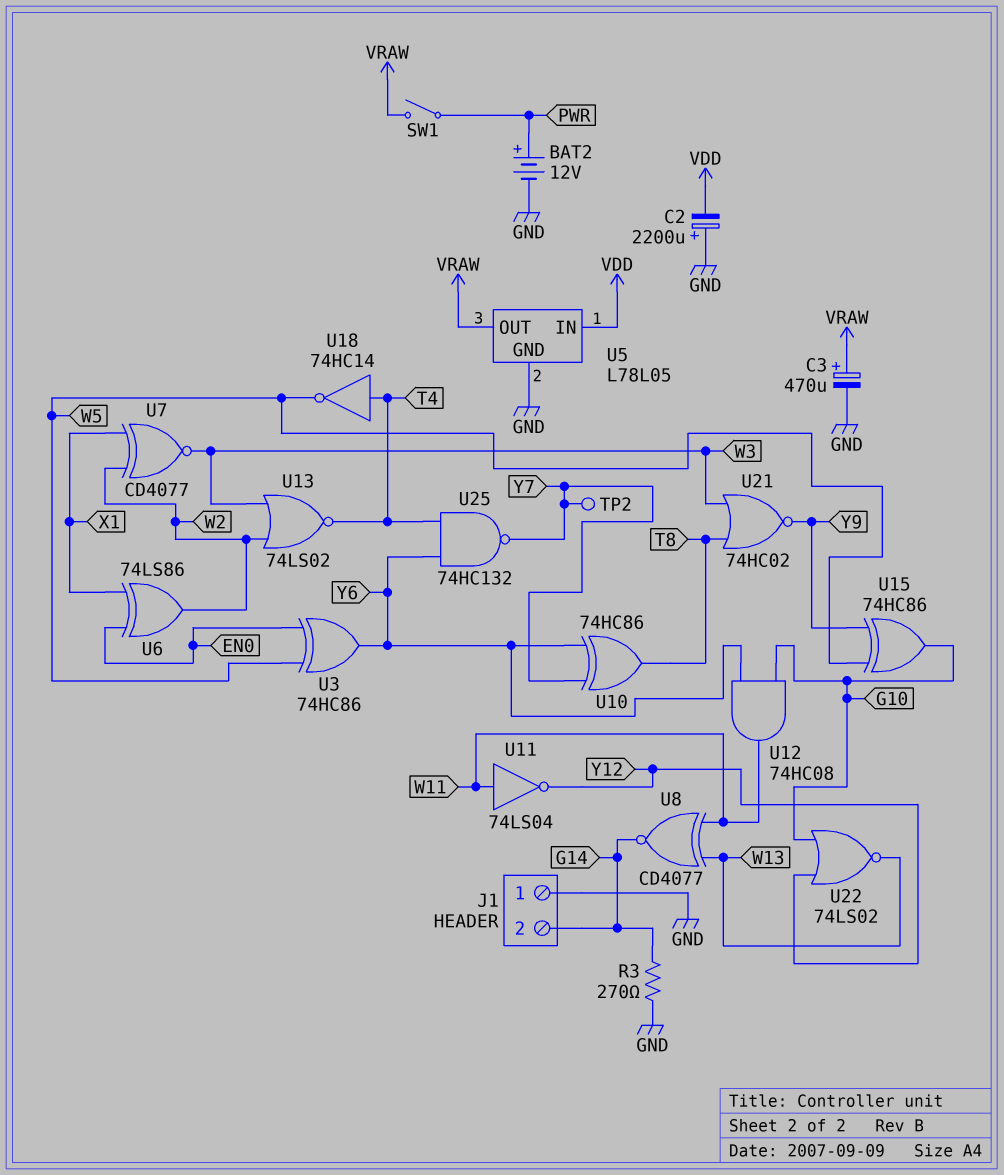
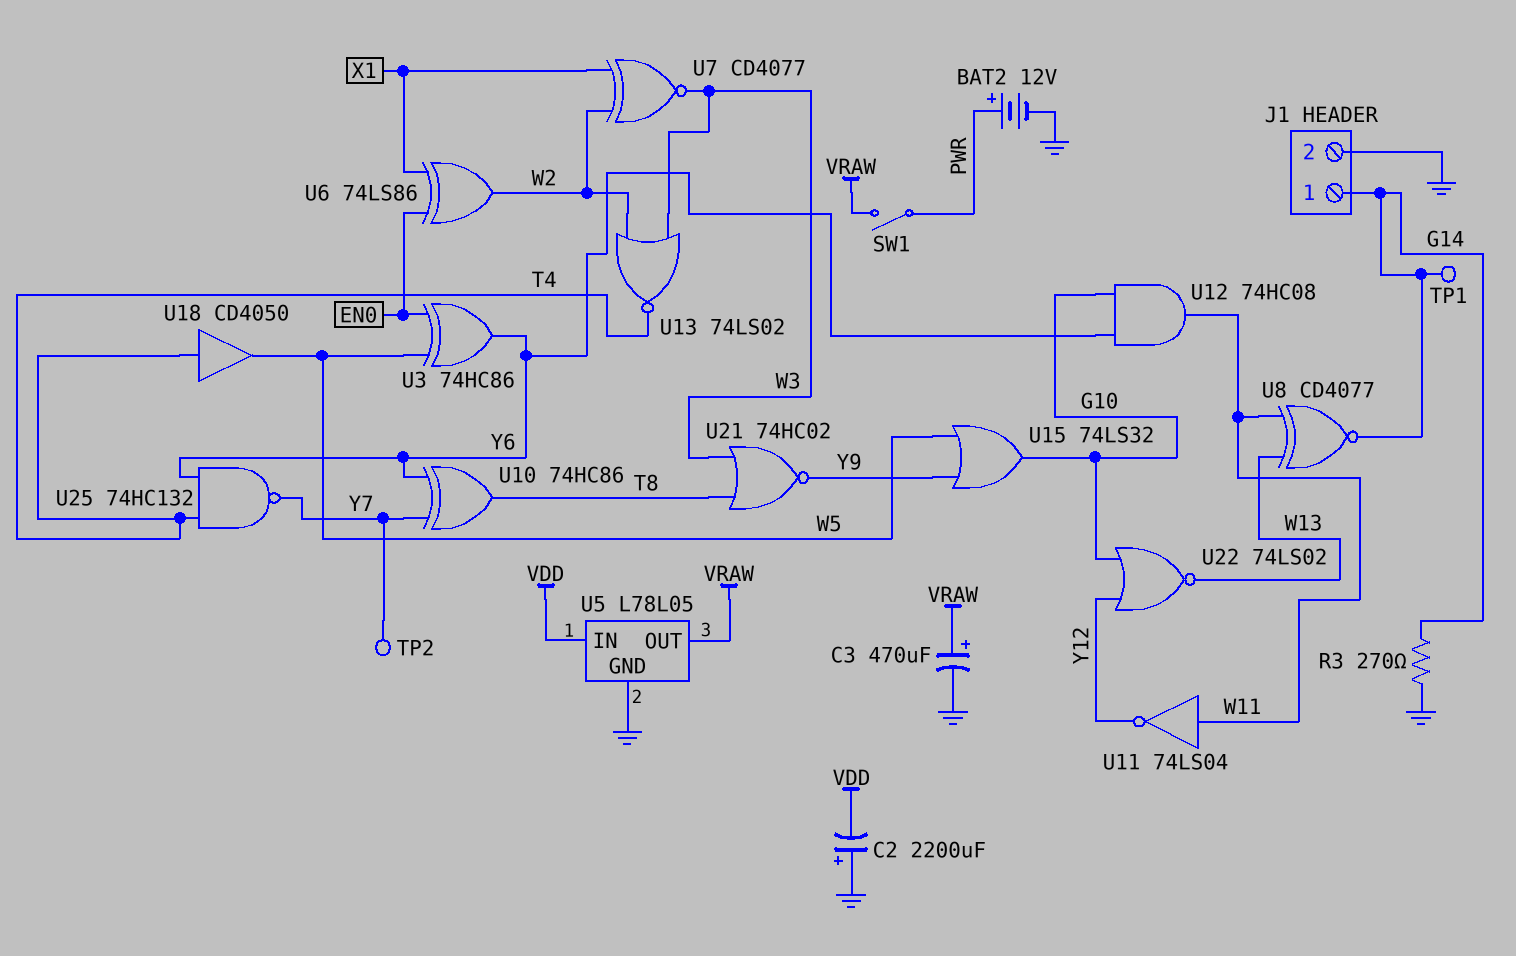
J1 pin 1: GND -> G14
J1 pin 2: G14 -> GND
TP1: none -> test point (G14)
U15: XOR 74HC86 (in W5, in Y9, out G10) -> OR 74LS32 (in W5, in Y9, out G10)
U18: NOT 74HC14 (in T4, out W5) -> buffer CD4050 (in T4, out W5)

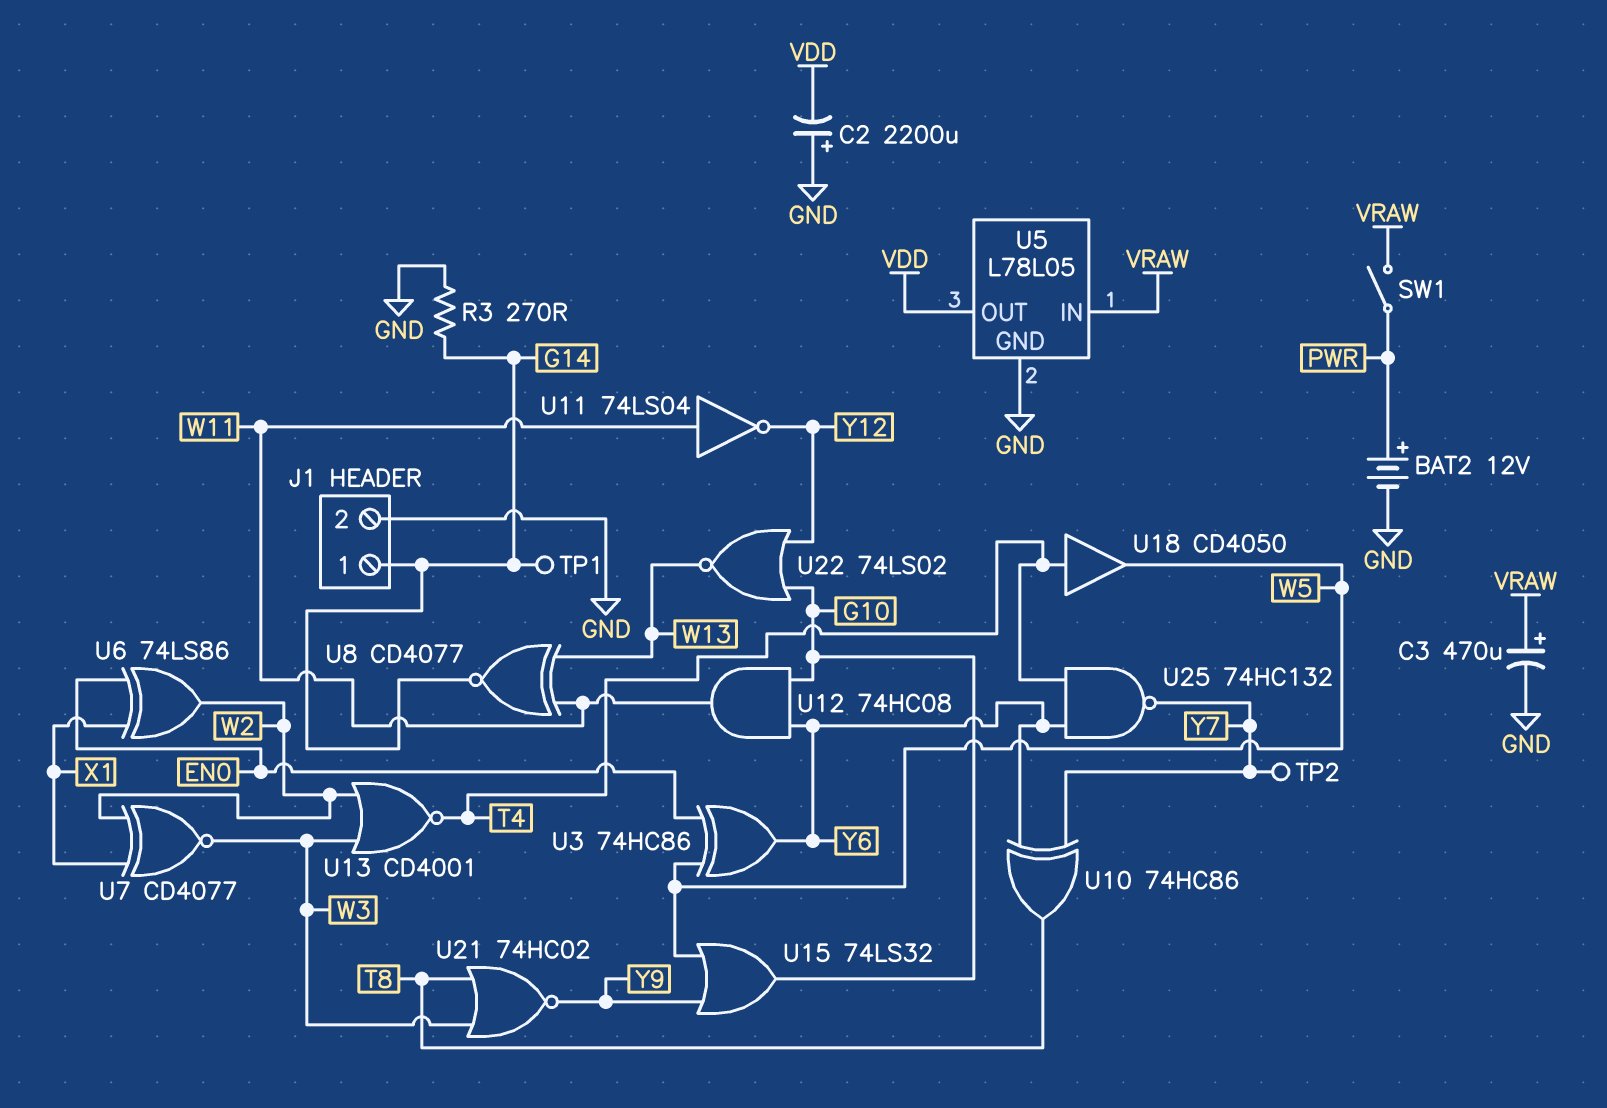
U5 pin IN: VDD -> VRAW
U5 pin OUT: VRAW -> VDD
U13: NOR 74LS02 (in W2, in W3, out T4) -> NOR CD4001 (in W2, in W3, out T4)

